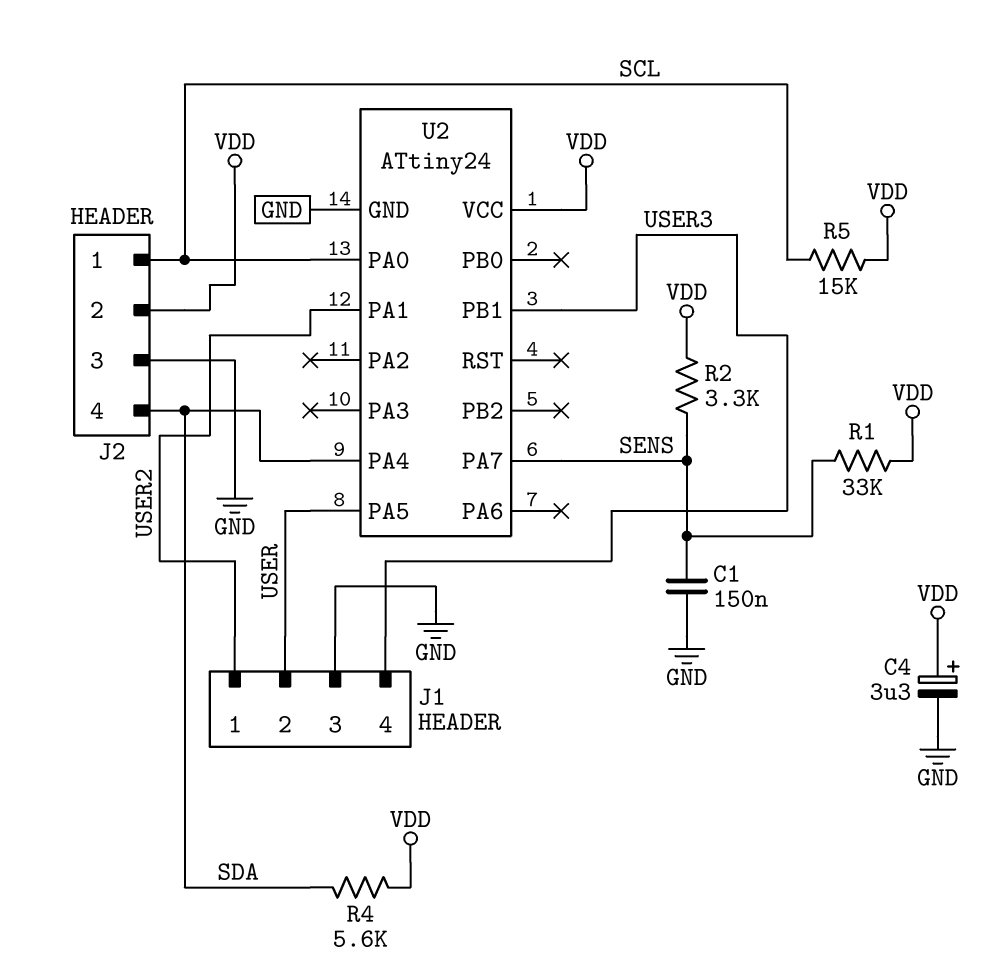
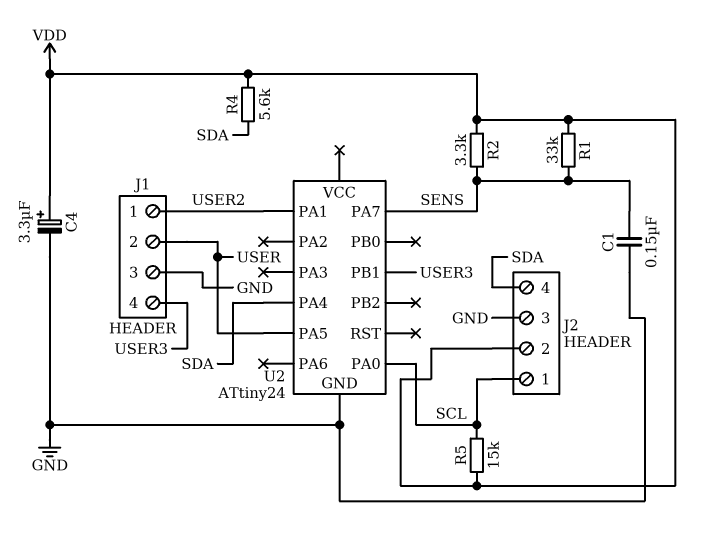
U2 pin VCC: VDD -> none

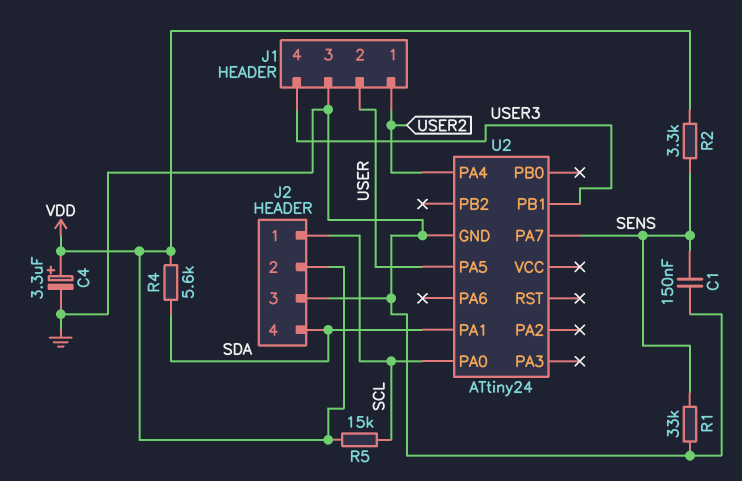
R1: 33k (SENS, VDD) -> 33k (GND, SENS)
U2 pin PA1: USER2 -> SDA
U2 pin PA4: SDA -> USER2

